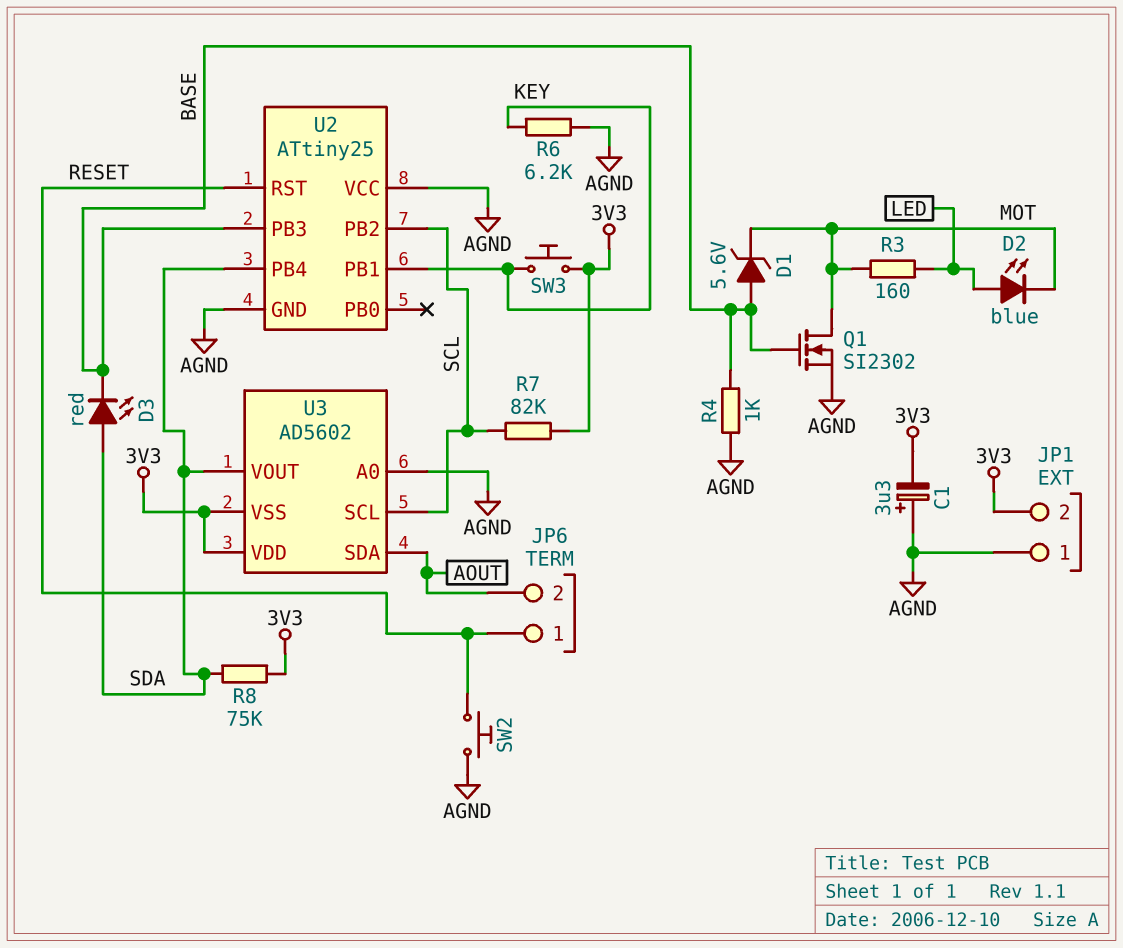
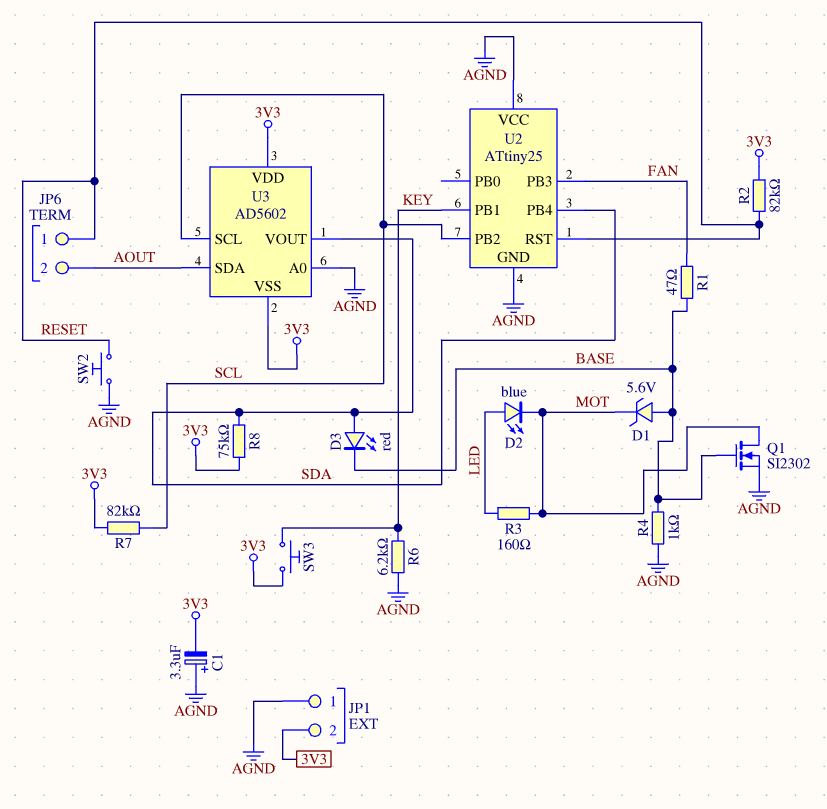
R1: none -> 47 (BASE, FAN)
R2: none -> 82k (3V3, RESET)
U2 pin PB3: BASE -> FAN

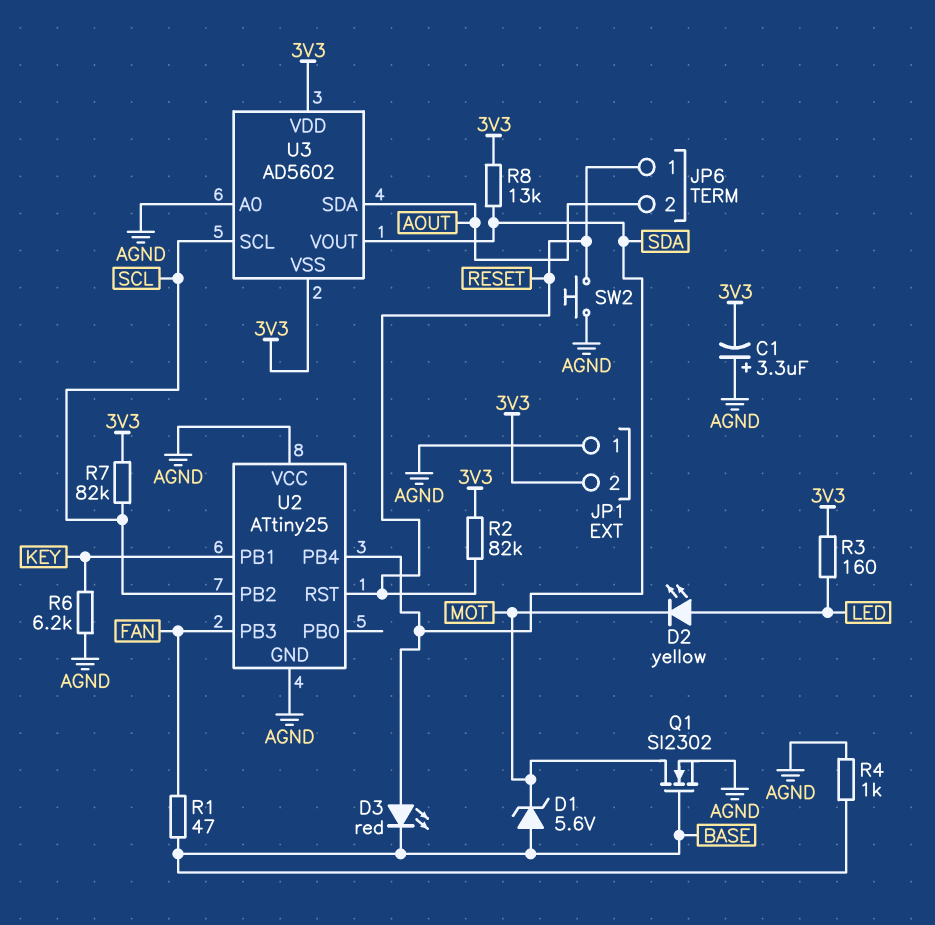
D2: LED blue (A LED, K MOT) -> LED yellow (A LED, K MOT)
R3: 160 (LED, MOT) -> 160 (3V3, LED)
R8: 75k (3V3, SDA) -> 13k (3V3, SDA)
SW3: button (3V3, KEY) -> none

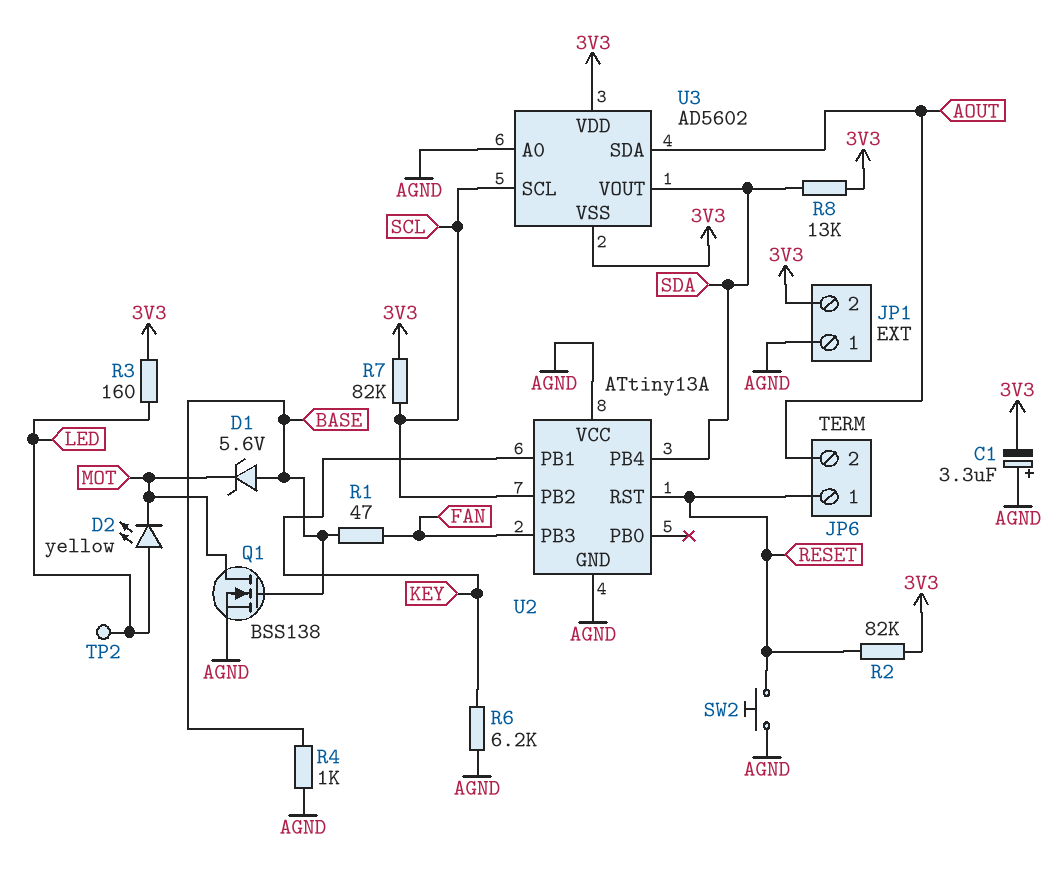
D3: LED red (A SDA, K BASE) -> none
Q1: NMOS SI2302 (G BASE, D MOT, S AGND) -> NMOS BSS138 (G BASE, D MOT, S AGND)
TP2: none -> test point (LED)
U2: ATtiny25 -> ATtiny13A

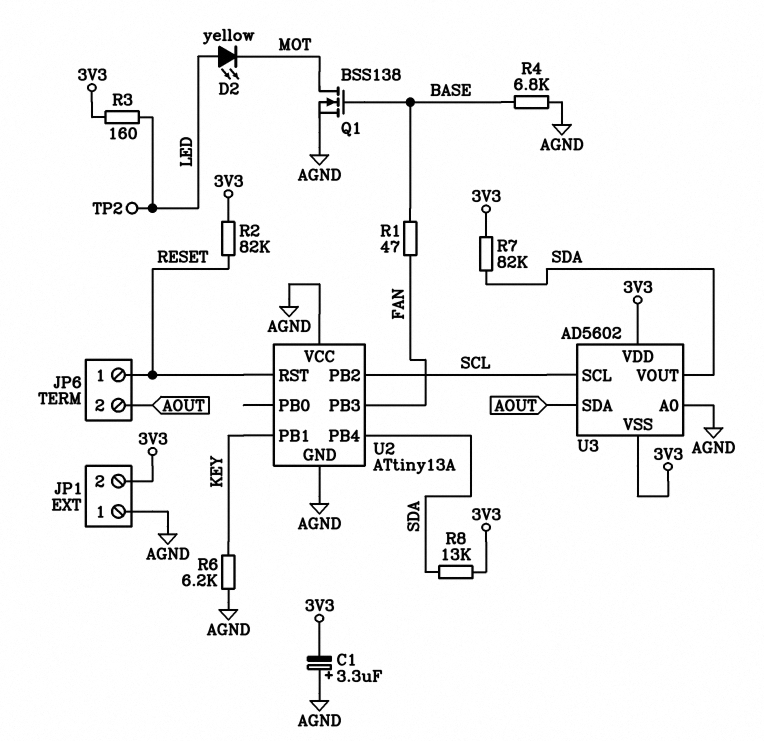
D1: zener 5.6V (A BASE, K MOT) -> none
R4: 1k (AGND, BASE) -> 6.8k (AGND, BASE)
R7: 82k (3V3, SCL) -> 82k (3V3, SDA)
SW2: button (AGND, RESET) -> none

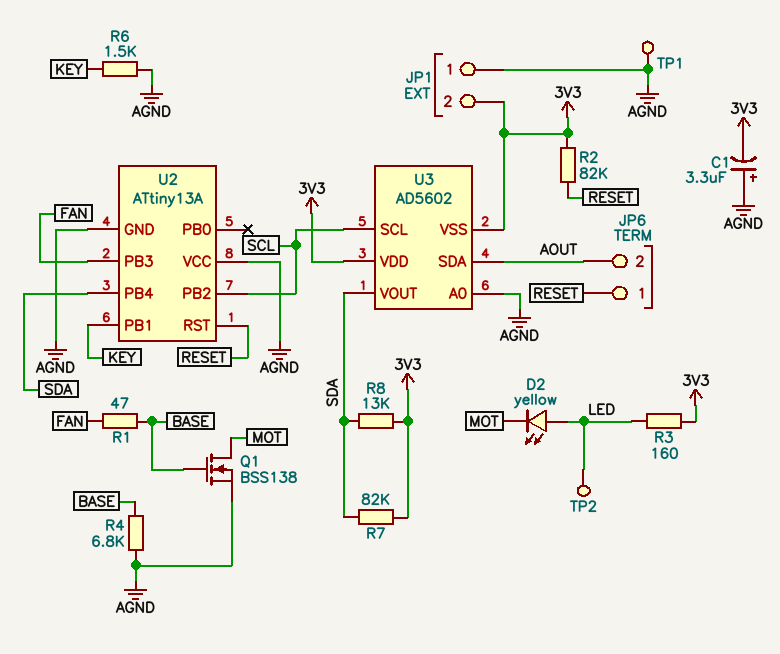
R6: 6.2k (AGND, KEY) -> 1.5k (AGND, KEY)
TP1: none -> test point (AGND)

